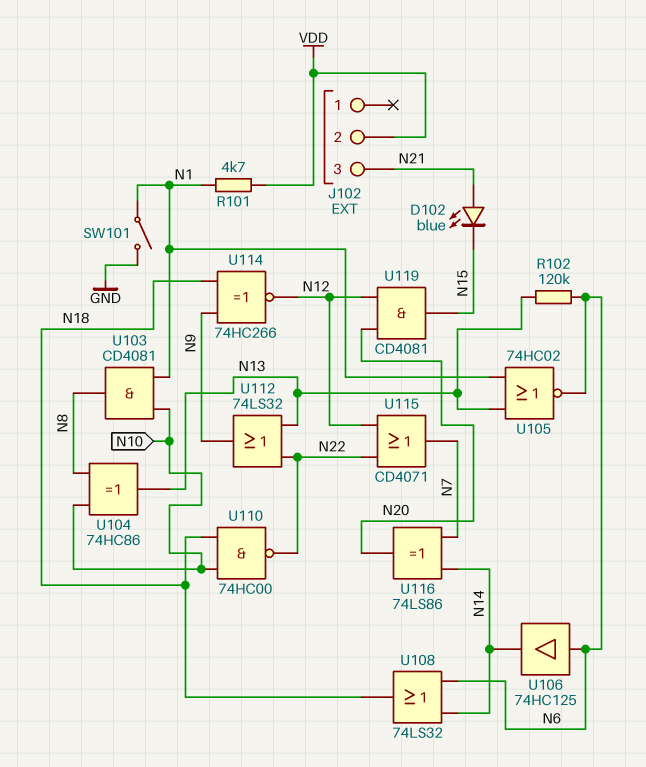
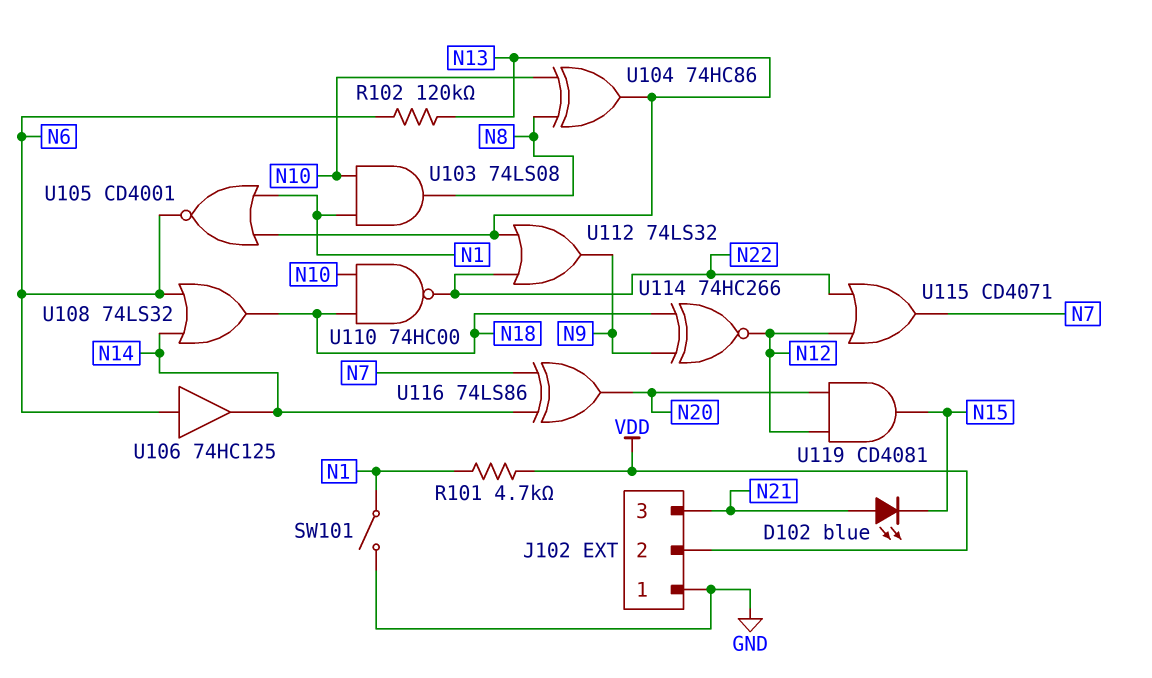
J102 pin 1: none -> GND
U103: AND CD4081 (in N1, in N10, out N8) -> AND 74LS08 (in N1, in N10, out N8)
U105: NOR 74HC02 (in N1, in N13, out N6) -> NOR CD4001 (in N1, in N13, out N6)

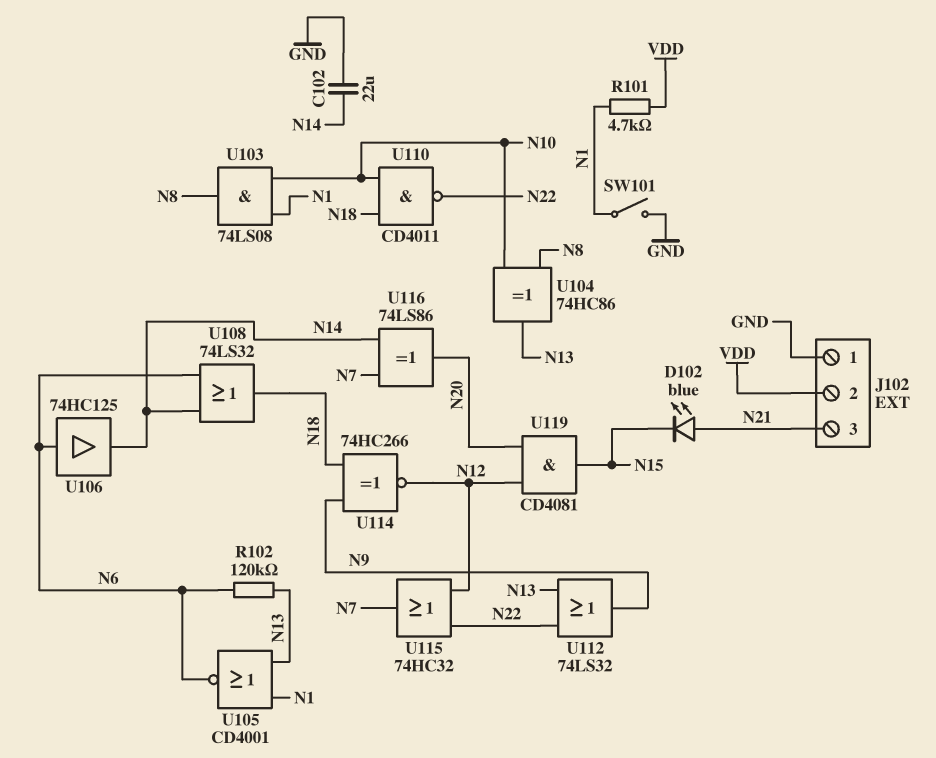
C102: none -> 22uF (GND, N14)
U110: NAND 74HC00 (in N10, in N18, out N22) -> NAND CD4011 (in N10, in N18, out N22)
U115: OR CD4071 (in N12, in N22, out N7) -> OR 74HC32 (in N12, in N22, out N7)

